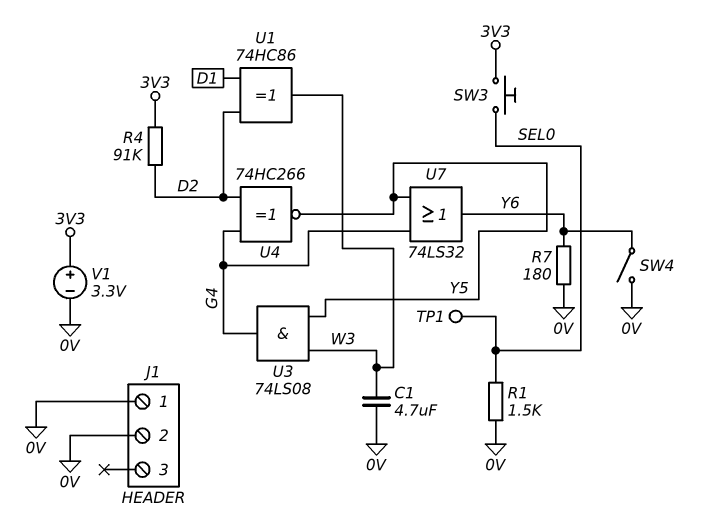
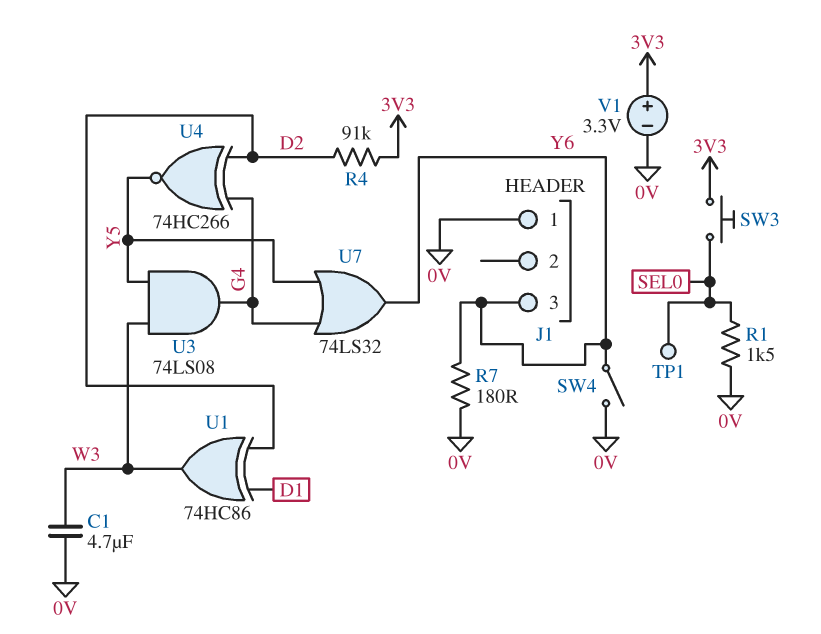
J1 pin 2: 0V -> none
J1 pin 3: none -> Y6

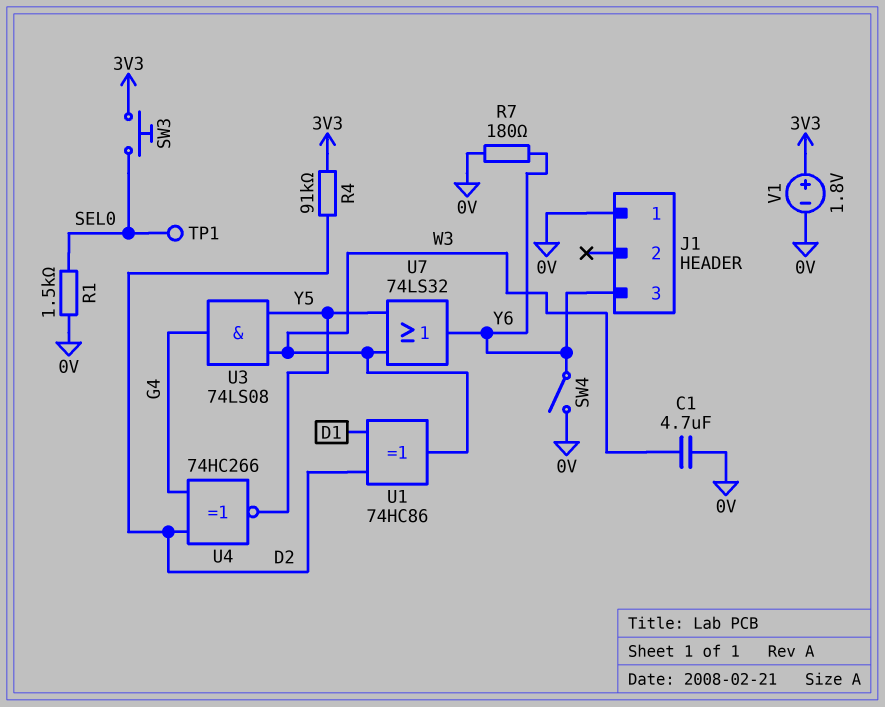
U7: OR 74LS32 (in G4, in Y5, out Y6) -> OR 74LS32 (in W3, in Y5, out Y6)
V1: 3.3V (plus 3V3, minus 0V) -> 1.8V (plus 3V3, minus 0V)

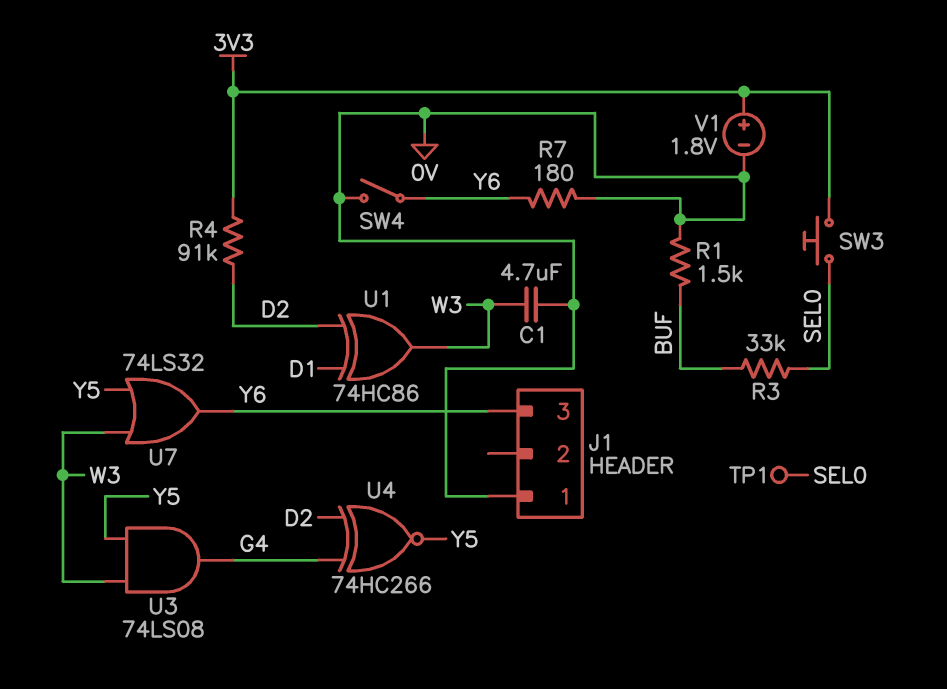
R1: 1.5k (0V, SEL0) -> 1.5k (0V, BUF)
R3: none -> 33k (BUF, SEL0)

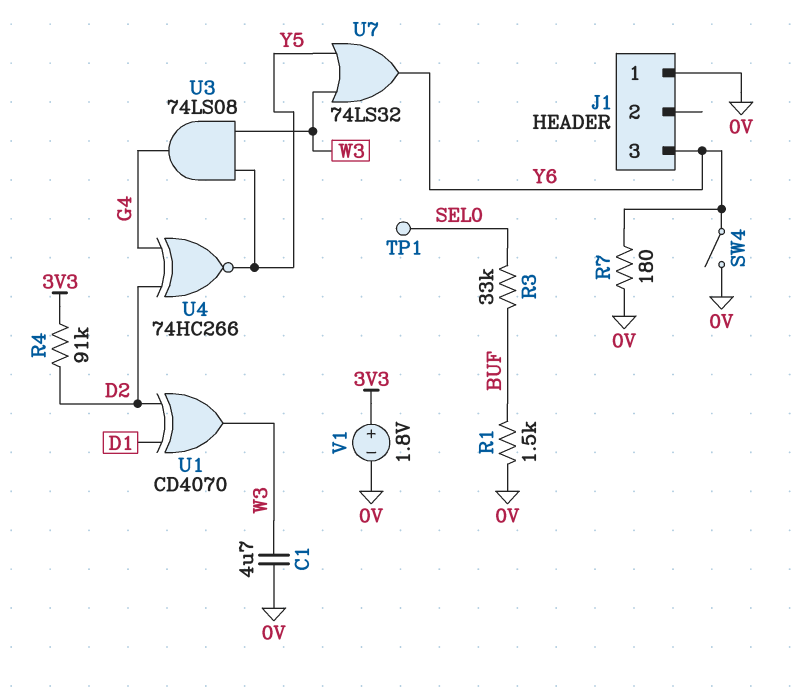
SW3: button (3V3, SEL0) -> none
U1: XOR 74HC86 (in D1, in D2, out W3) -> XOR CD4070 (in D1, in D2, out W3)

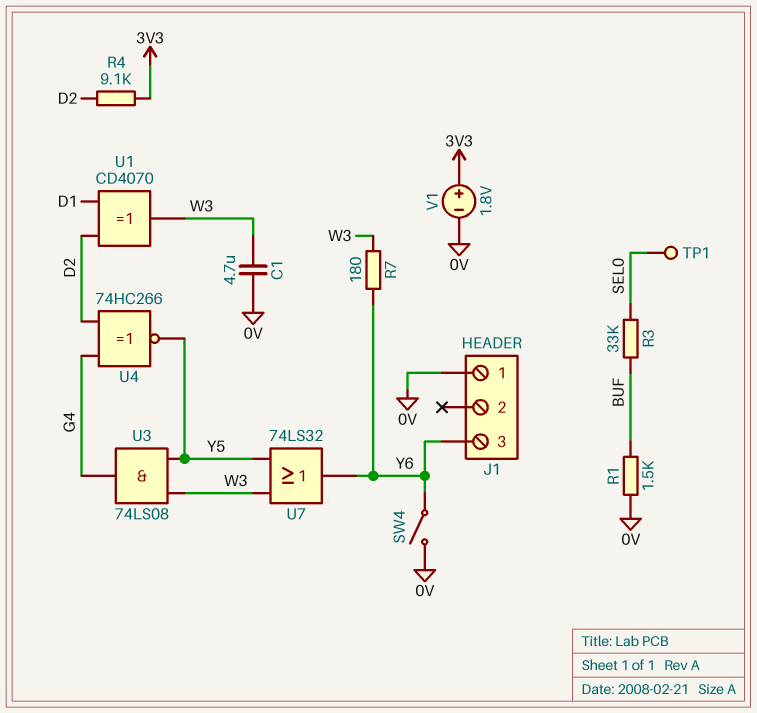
R4: 91k (3V3, D2) -> 9.1k (3V3, D2)
R7: 180 (0V, Y6) -> 180 (W3, Y6)

